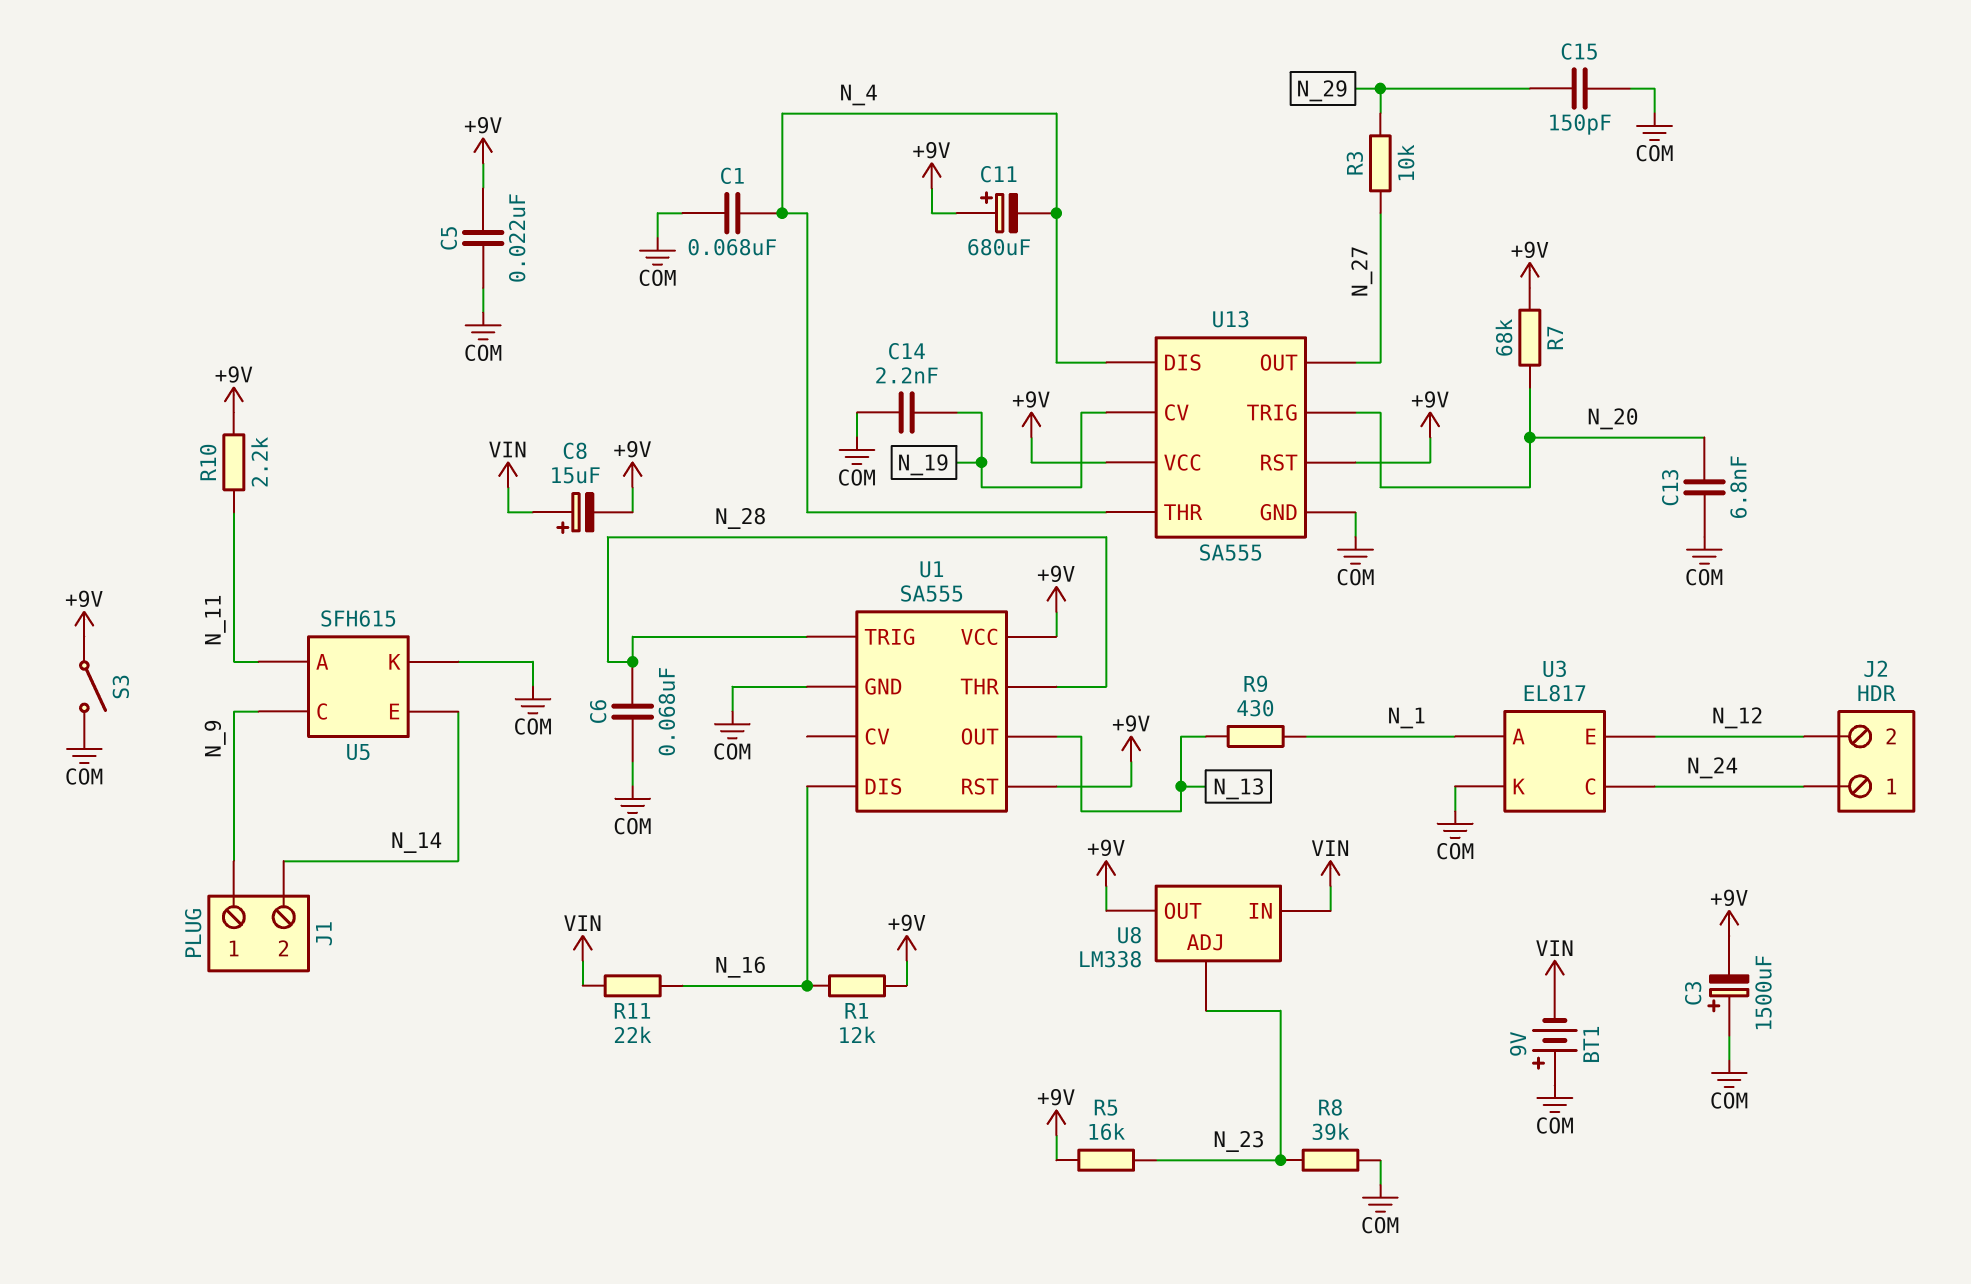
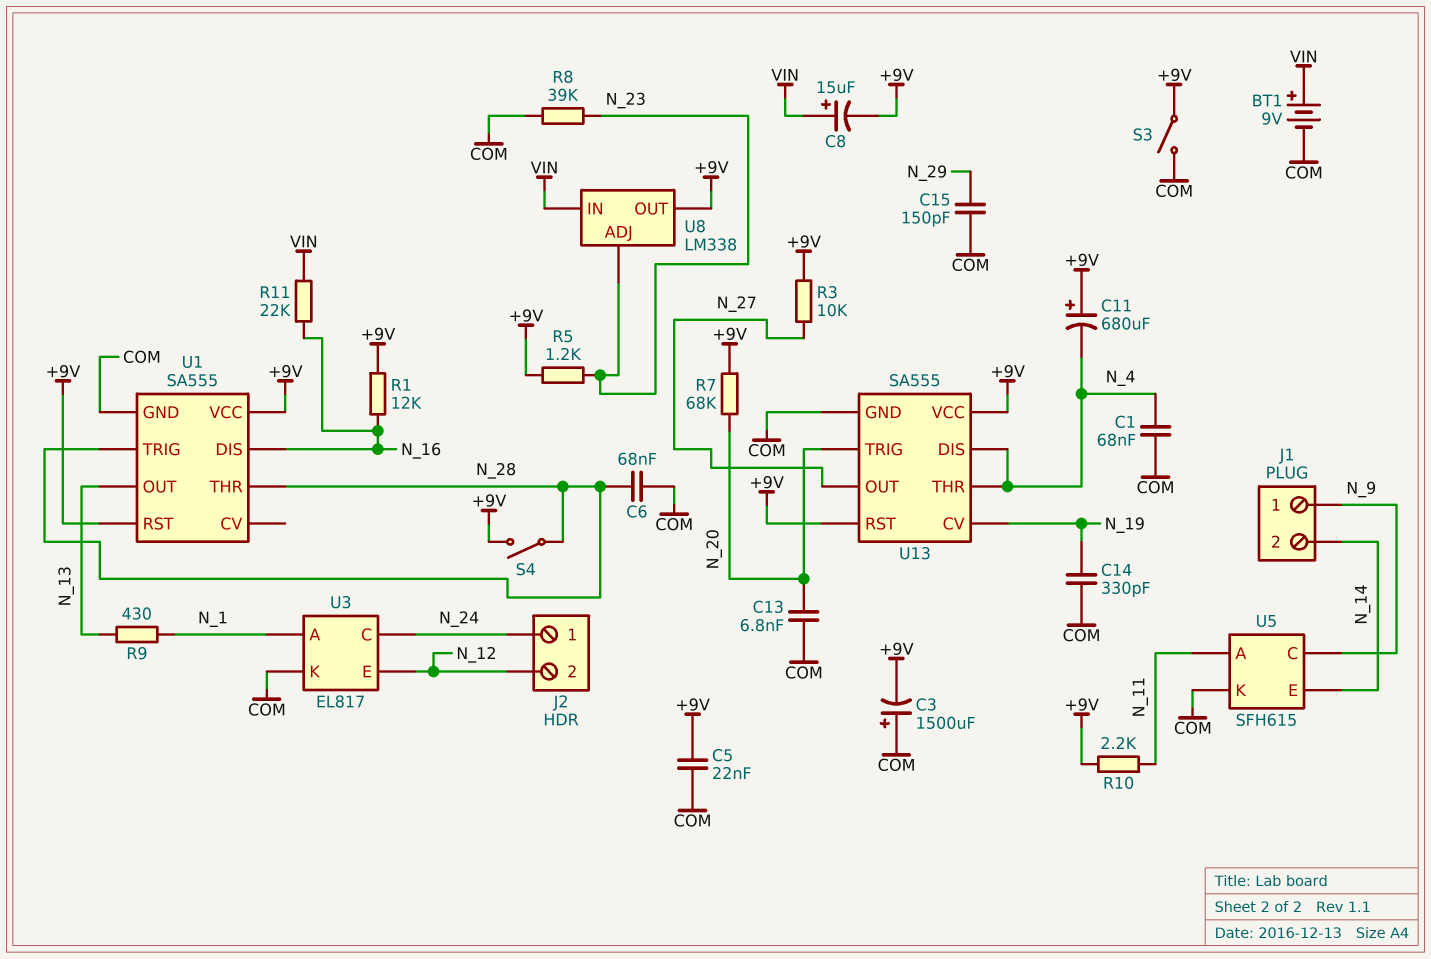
BT1: 9V (plus COM, minus VIN) -> 9V (plus VIN, minus COM)
C14: 2.2nF (COM, N_19) -> 330pF (COM, N_19)
R3: 10k (N_27, N_29) -> 10k (+9V, N_27)
R5: 16k (+9V, N_23) -> 1.2k (+9V, N_23)
S4: none -> switch (+9V, N_28)

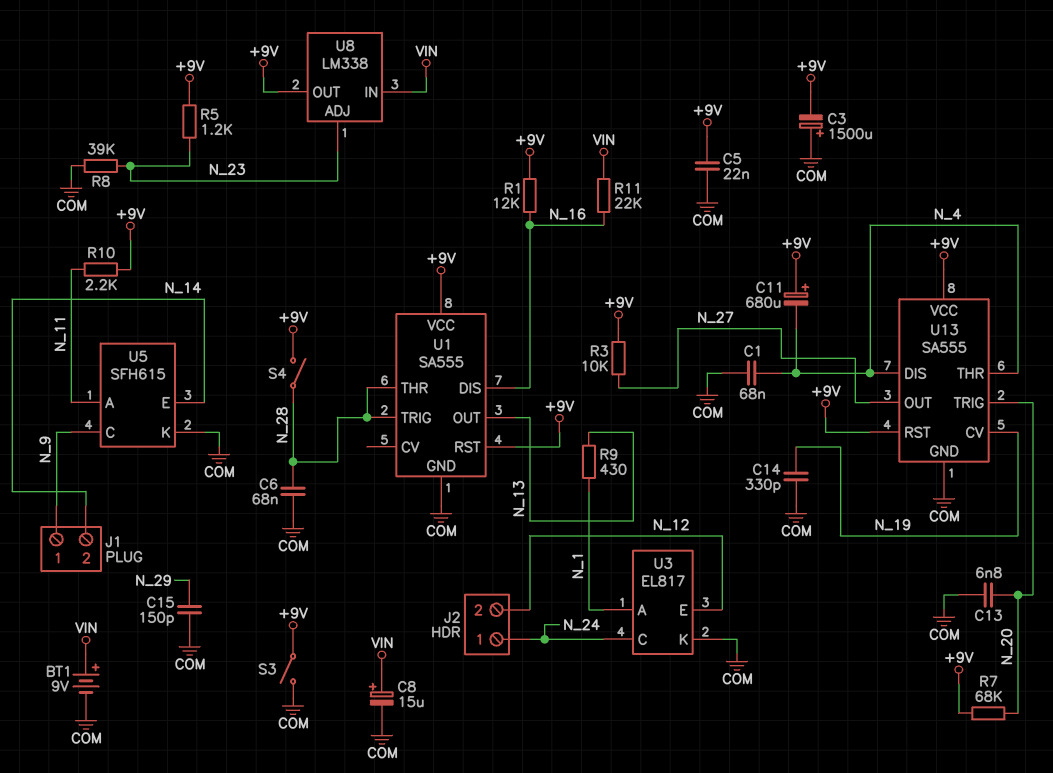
C8: 15uF (plus VIN, minus +9V) -> 15uF (plus VIN, minus COM)

